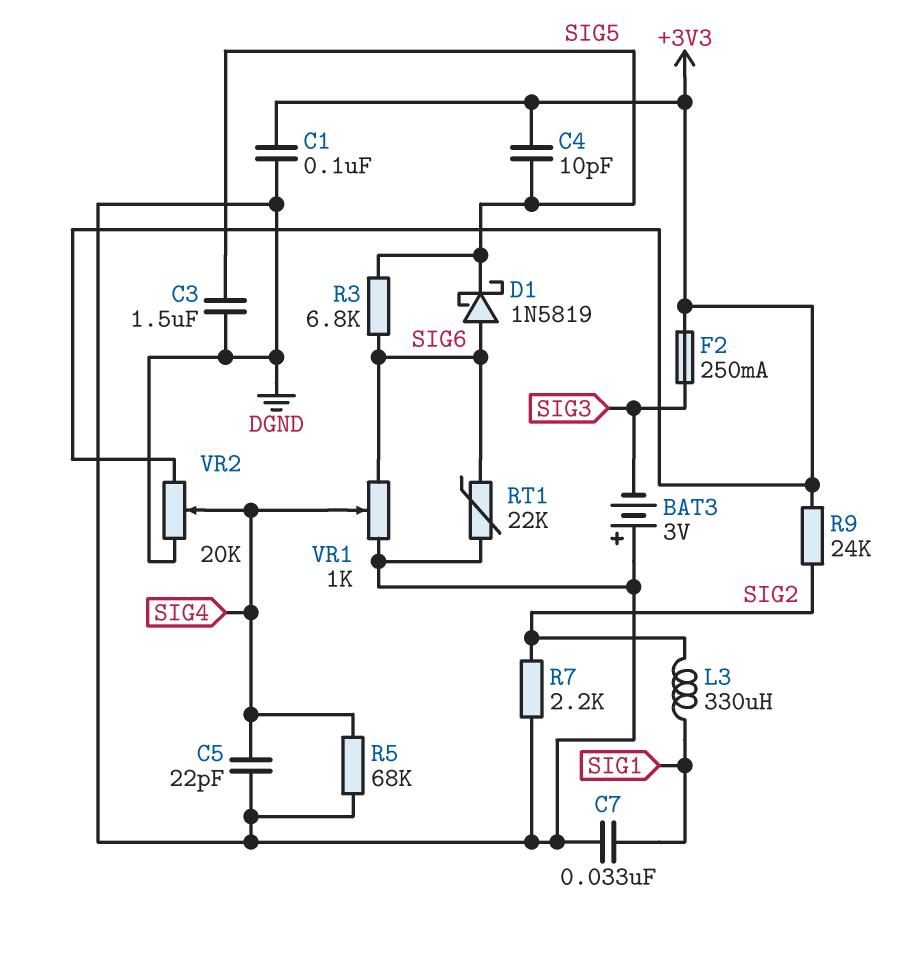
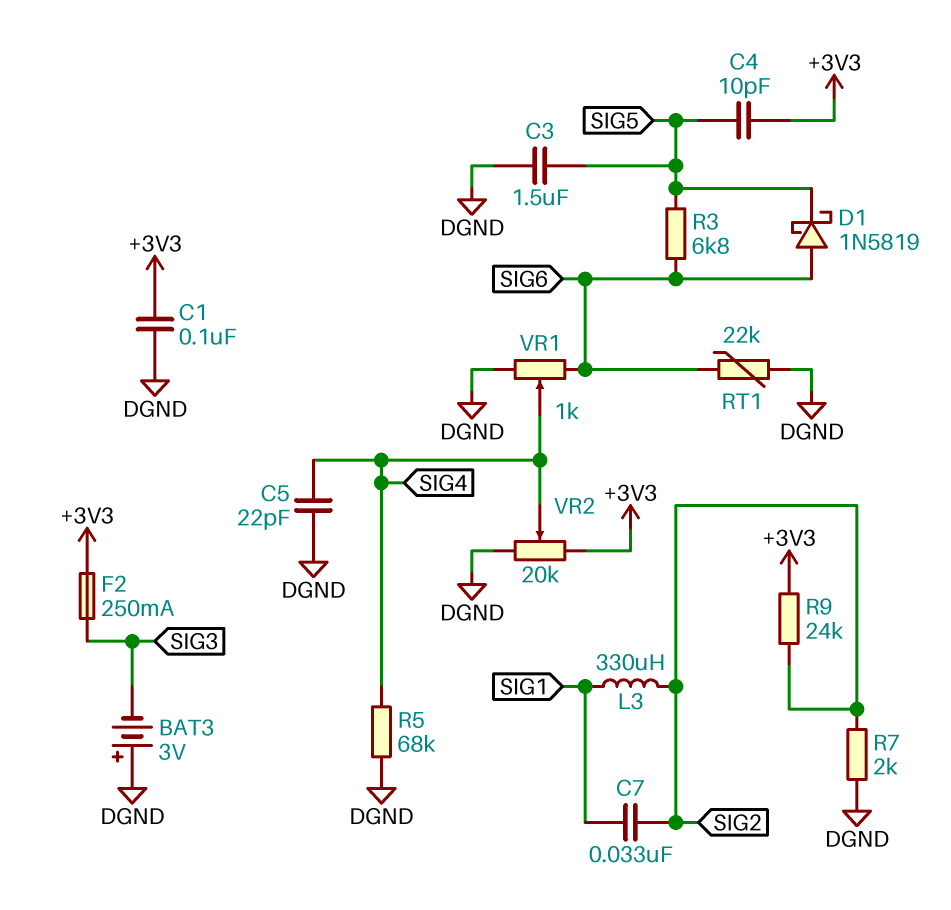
C7: 33nF (DGND, SIG1) -> 33nF (SIG1, SIG2)
R7: 2.2k (DGND, SIG2) -> 2k (DGND, SIG2)

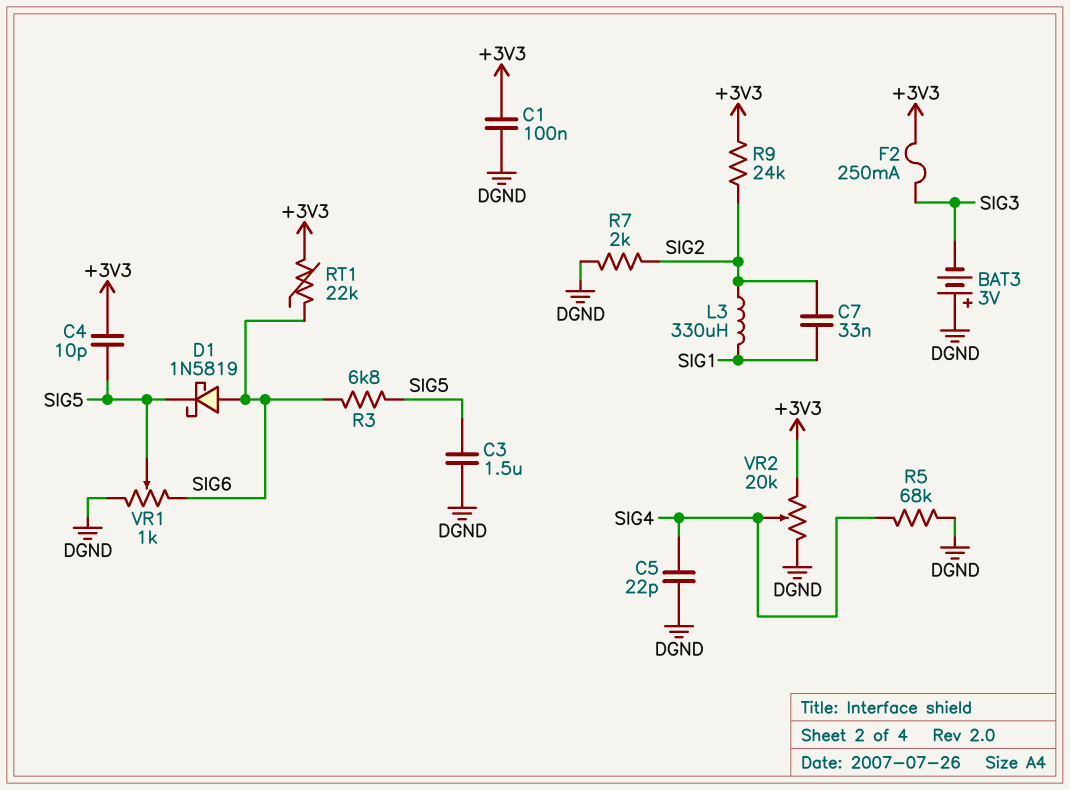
RT1: 22k (DGND, SIG6) -> 22k (+3V3, SIG6)
VR1: 1k (DGND, SIG6, wiper SIG4) -> 1k (DGND, SIG6, wiper SIG5)

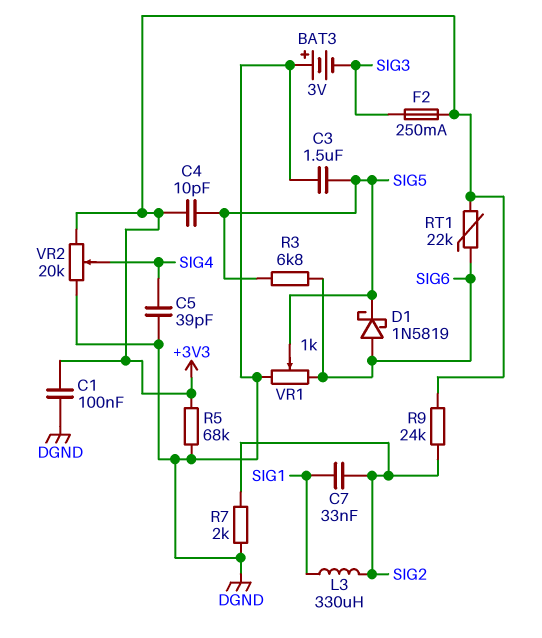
C5: 22pF (DGND, SIG4) -> 39pF (DGND, SIG4)
R5: 68k (DGND, SIG4) -> 68k (+3V3, DGND)

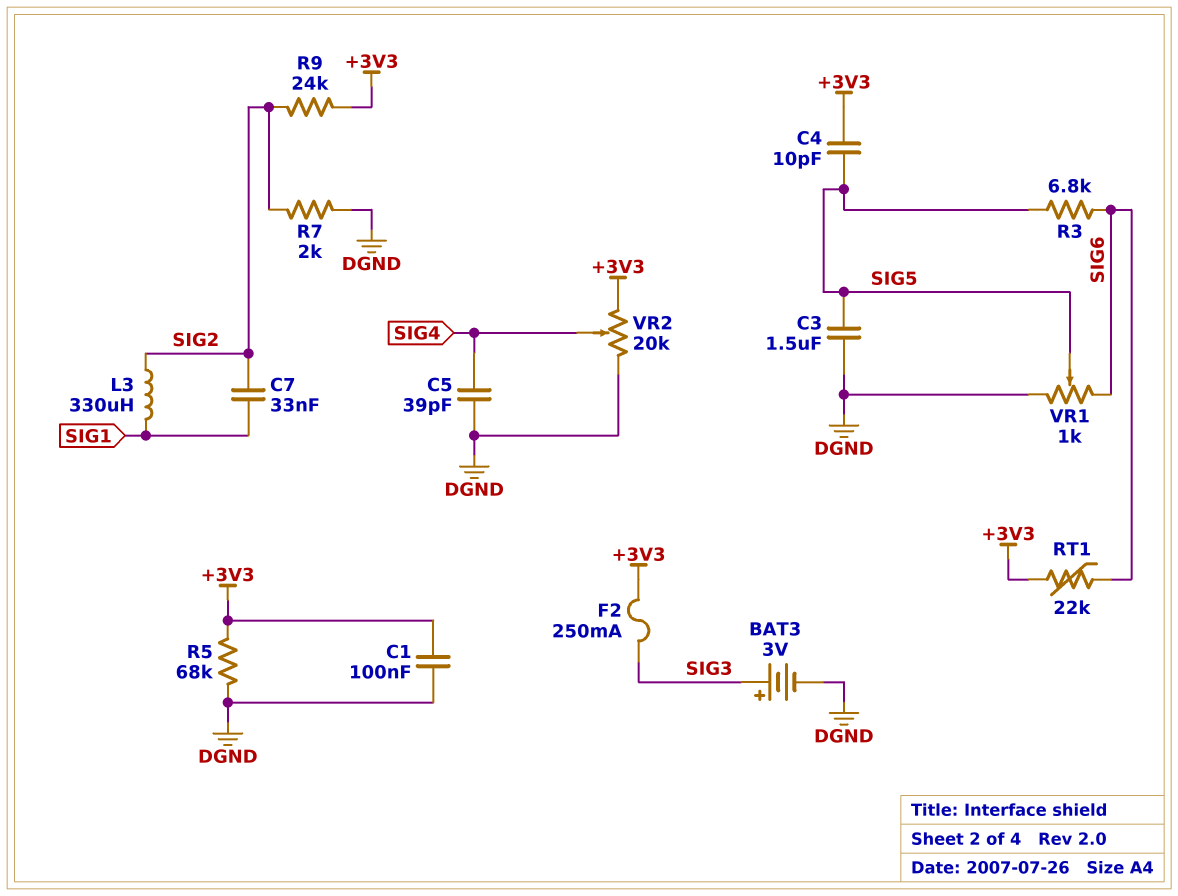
BAT3: 3V (plus DGND, minus SIG3) -> 3V (plus SIG3, minus DGND)
D1: schottky 1N5819 (A SIG6, K SIG5) -> none

